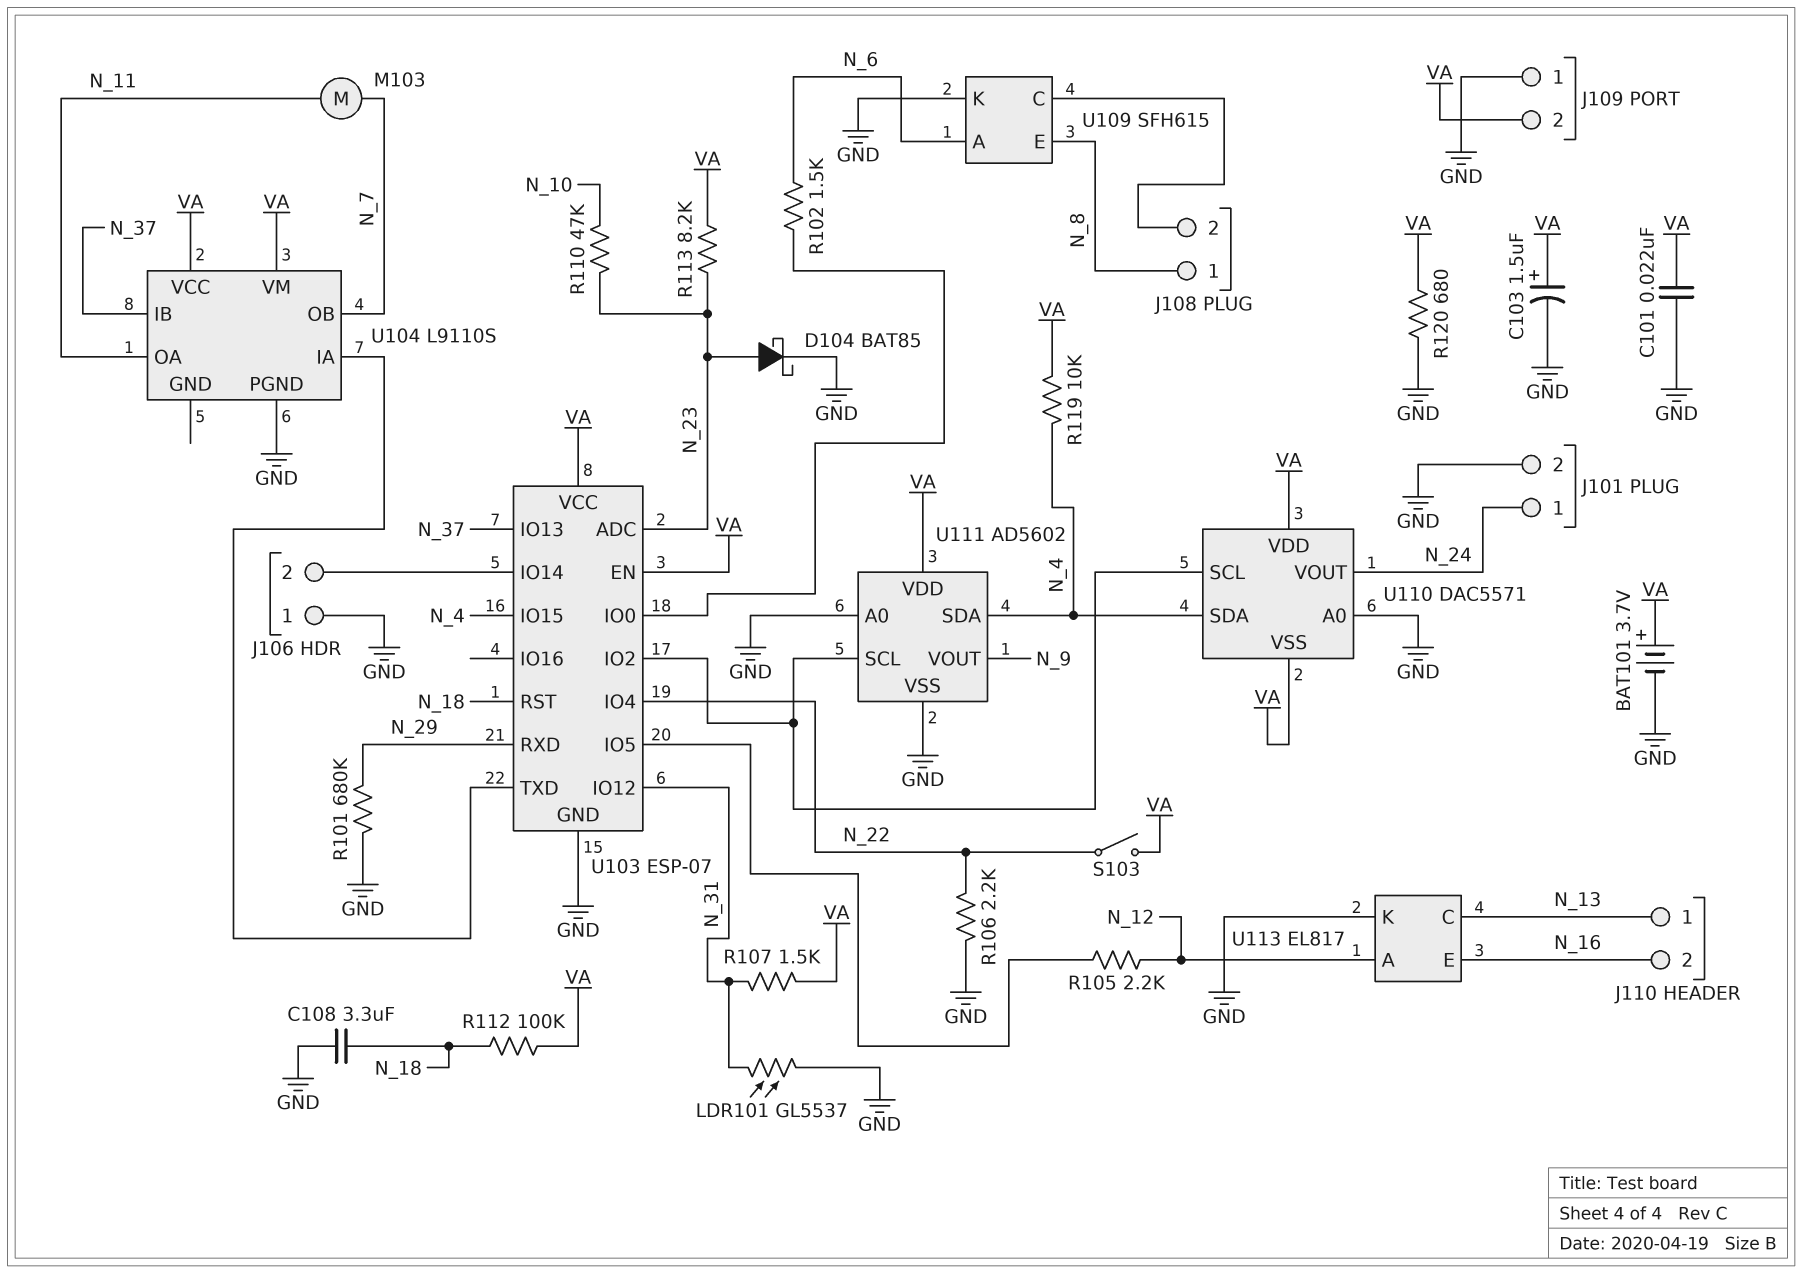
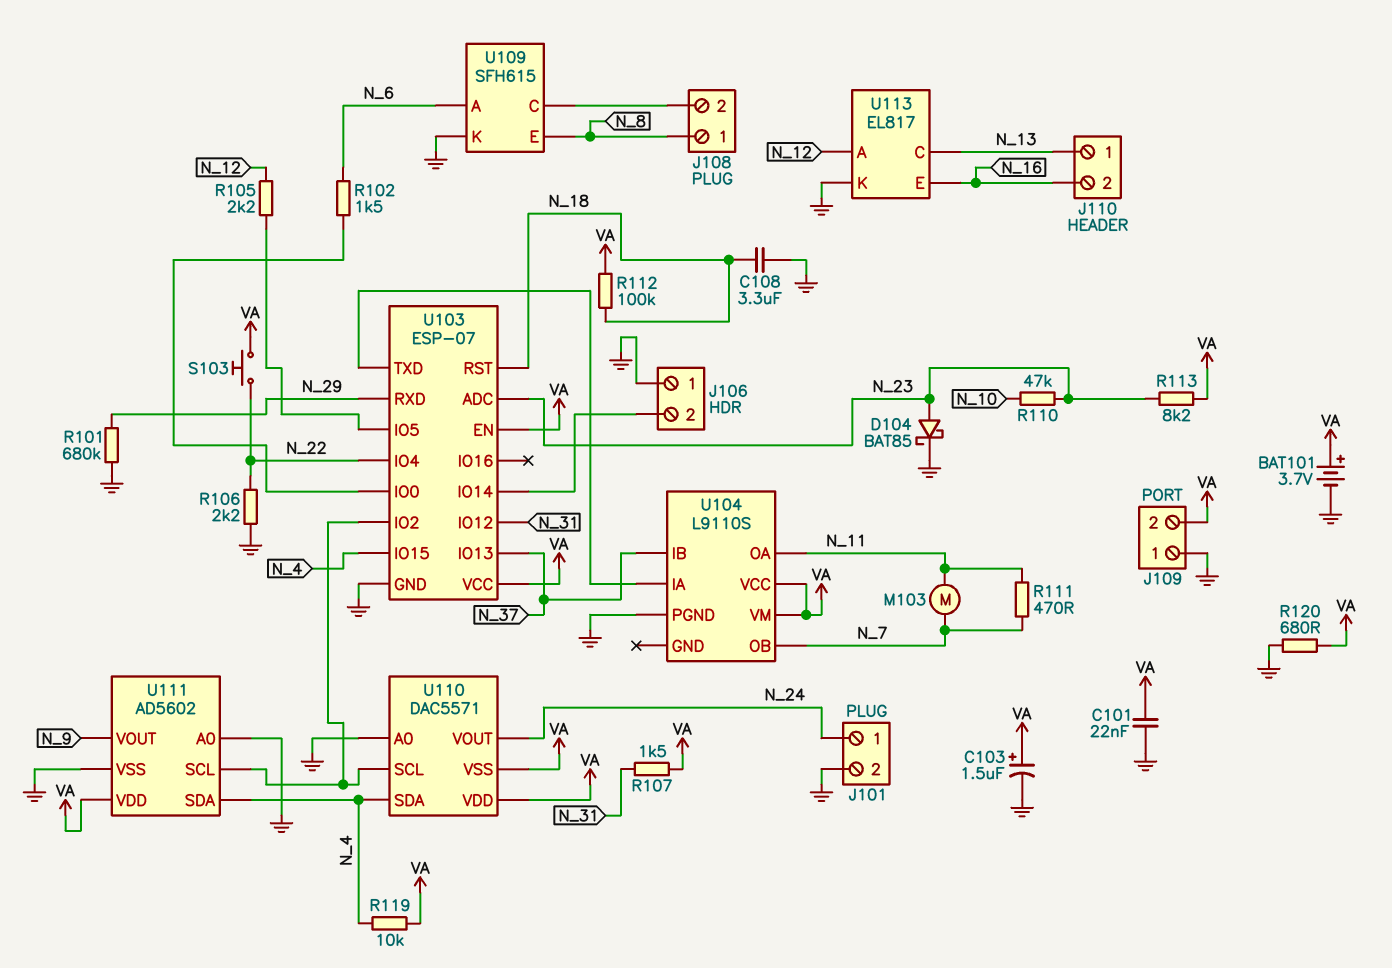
LDR101: GL5537 (GND, N_31) -> none
R111: none -> 470 (N_7, N_11)
S103: switch (N_22, VA) -> button (N_22, VA)

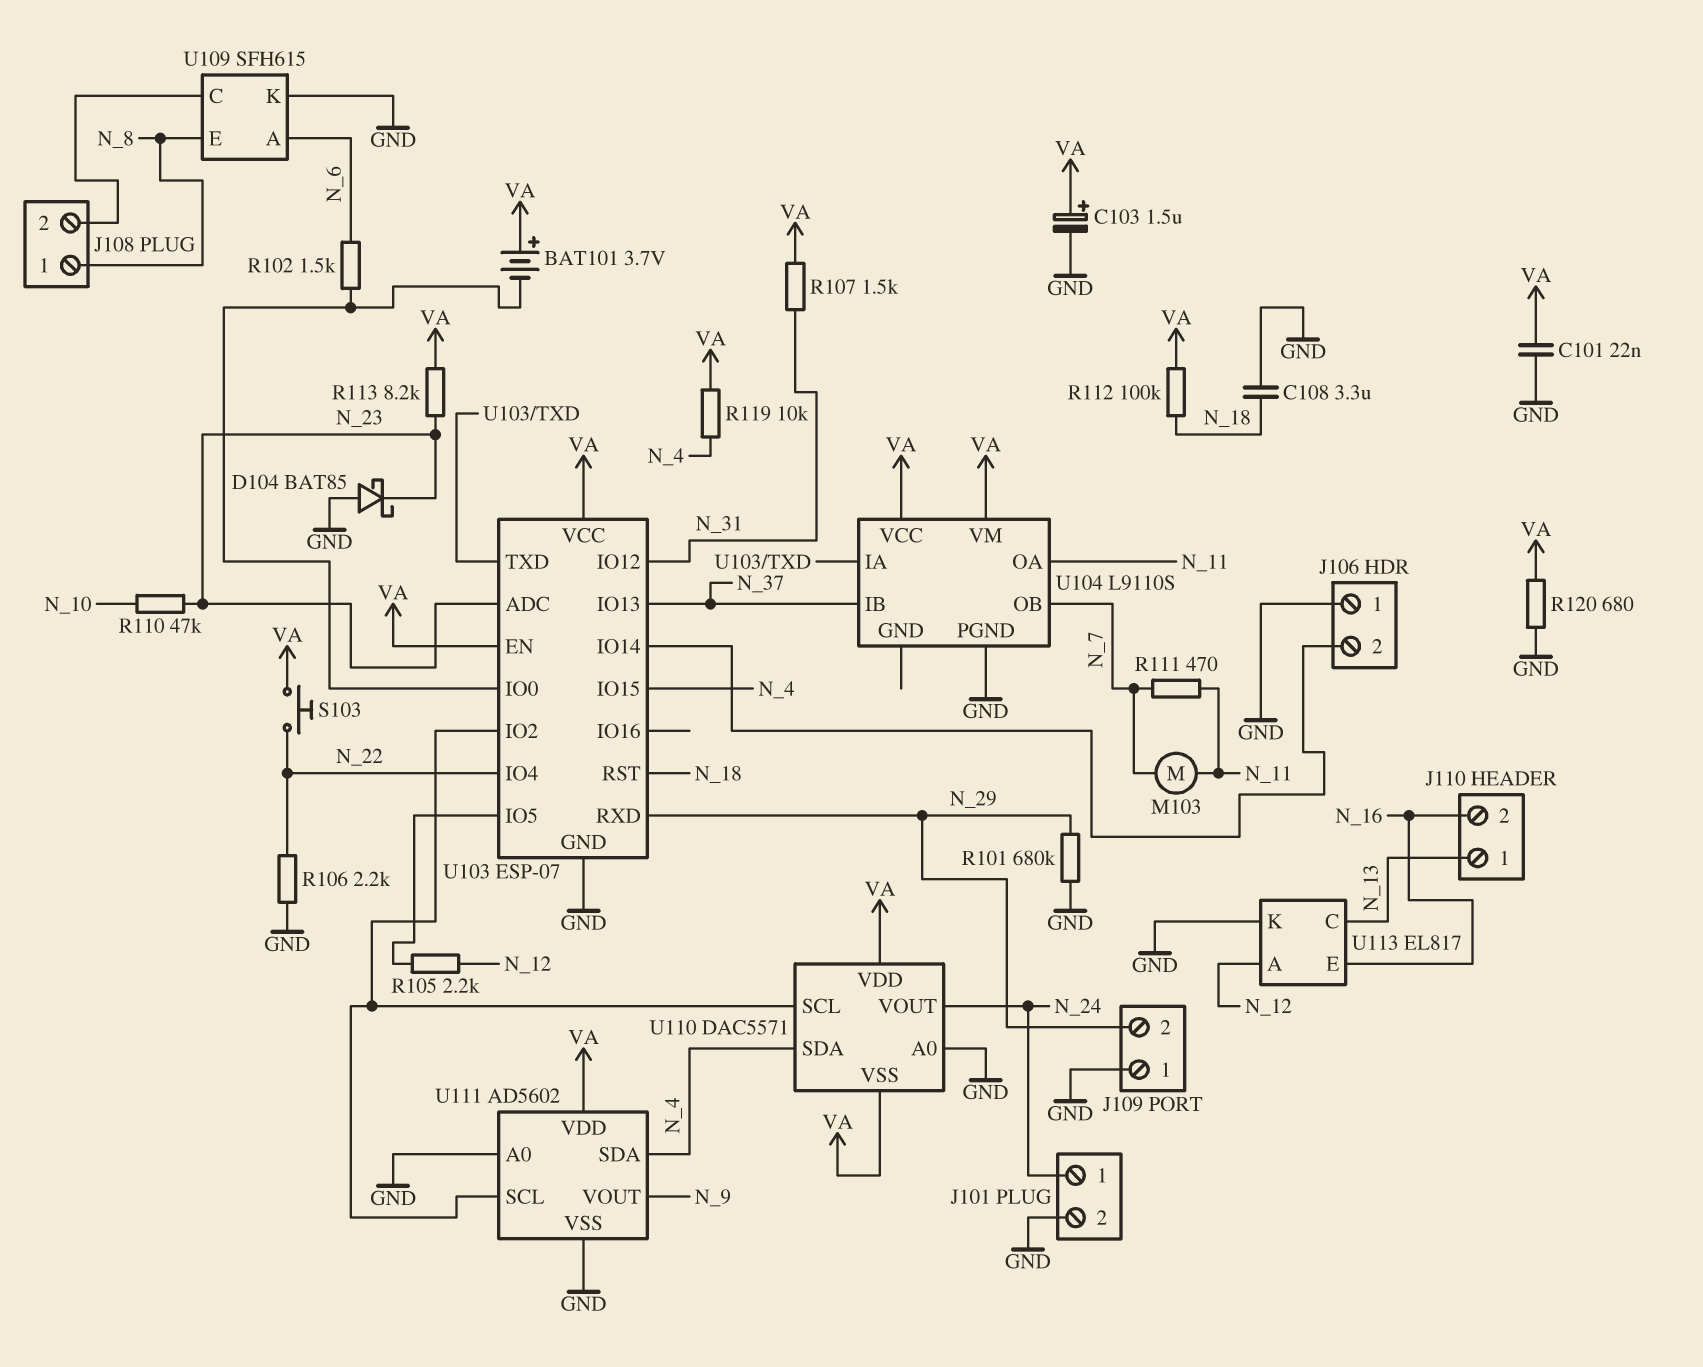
BAT101: 3.7V (plus VA, minus GND) -> 3.7V (plus VA, minus U103/IO0)
D104: schottky BAT85 (A N_23, K GND) -> schottky BAT85 (A GND, K N_23)
J109 pin 2: VA -> N_29

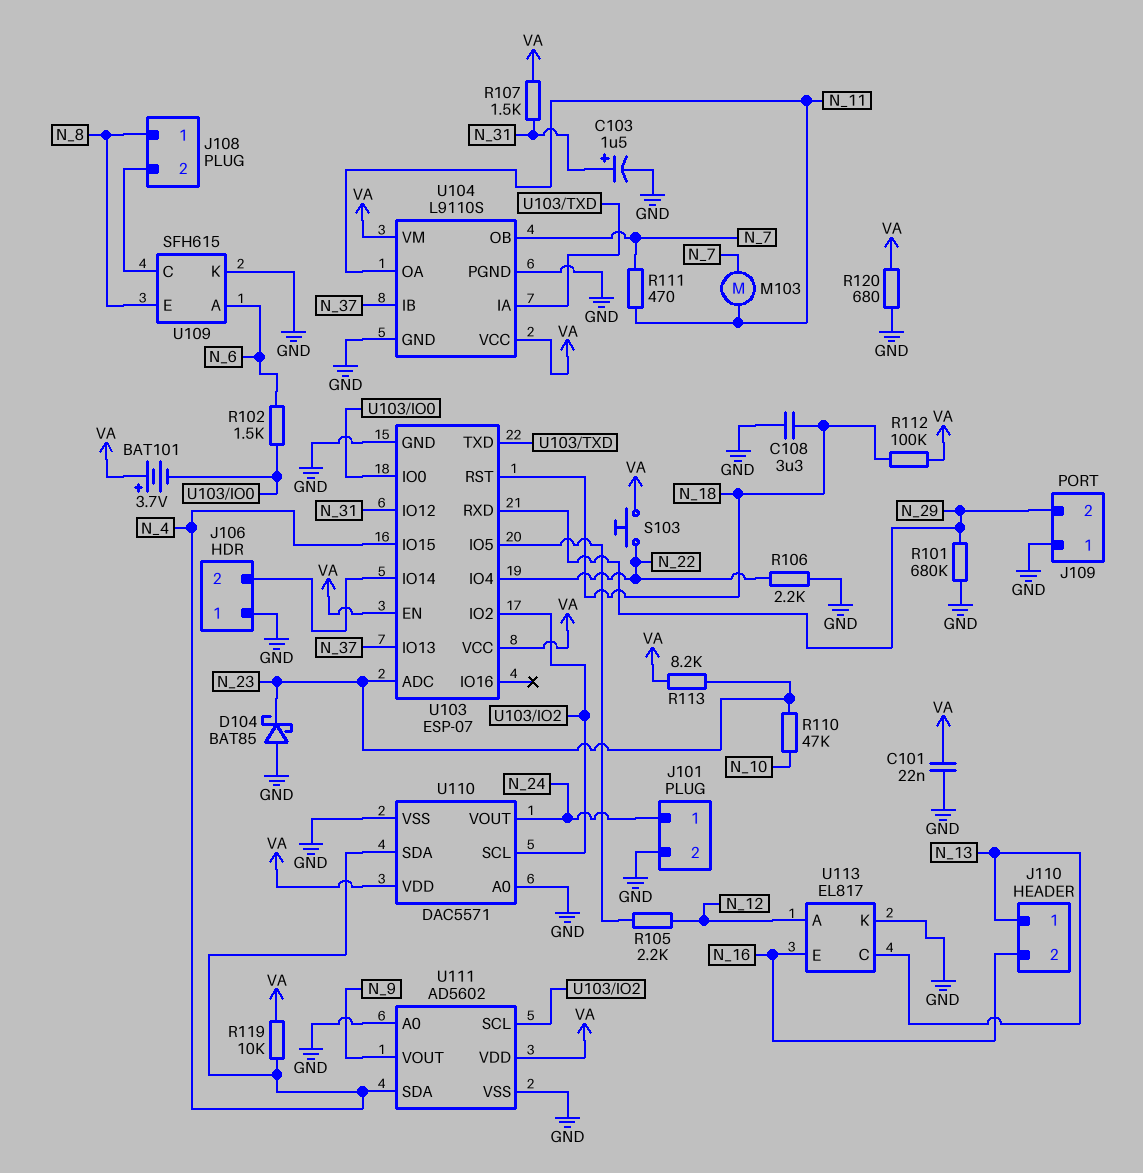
C103: 1.5uF (plus VA, minus GND) -> 1.5uF (plus N_31, minus GND)
U104 pin GND: none -> GND
U110 pin VSS: VA -> GND

